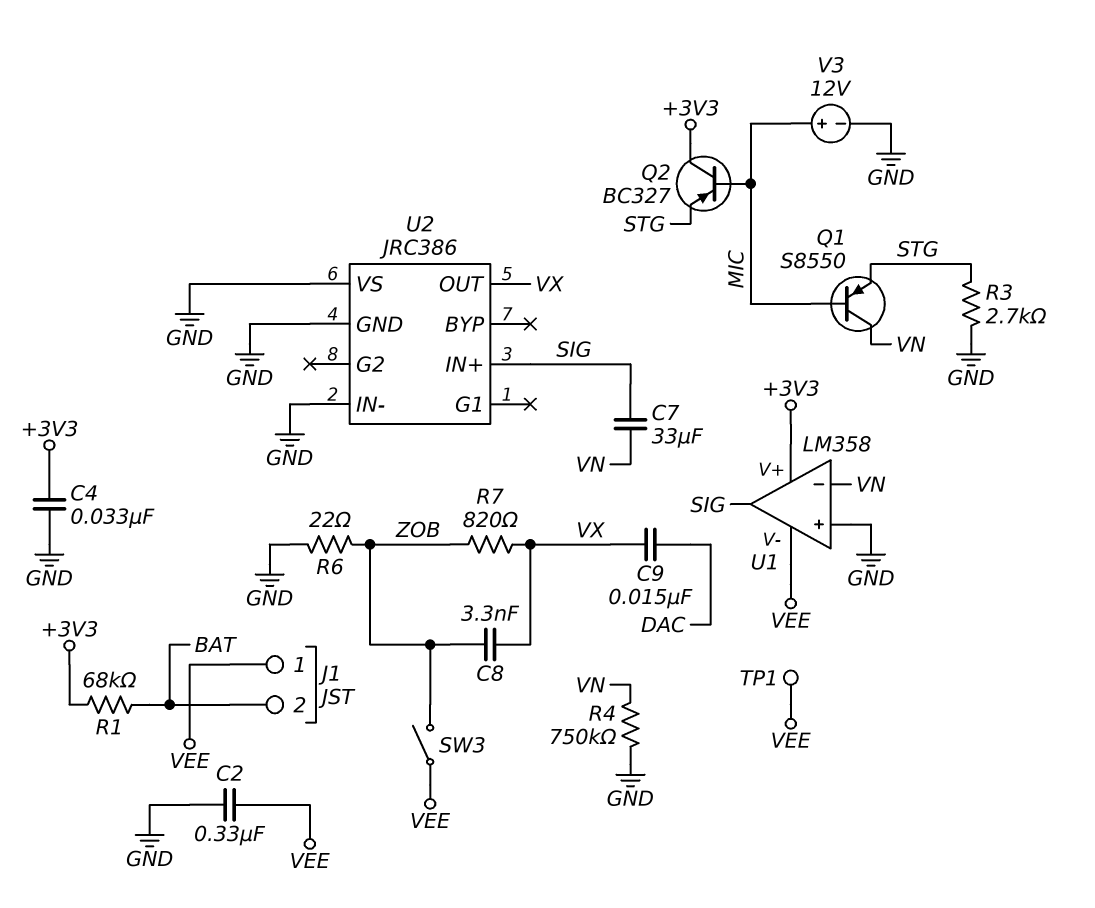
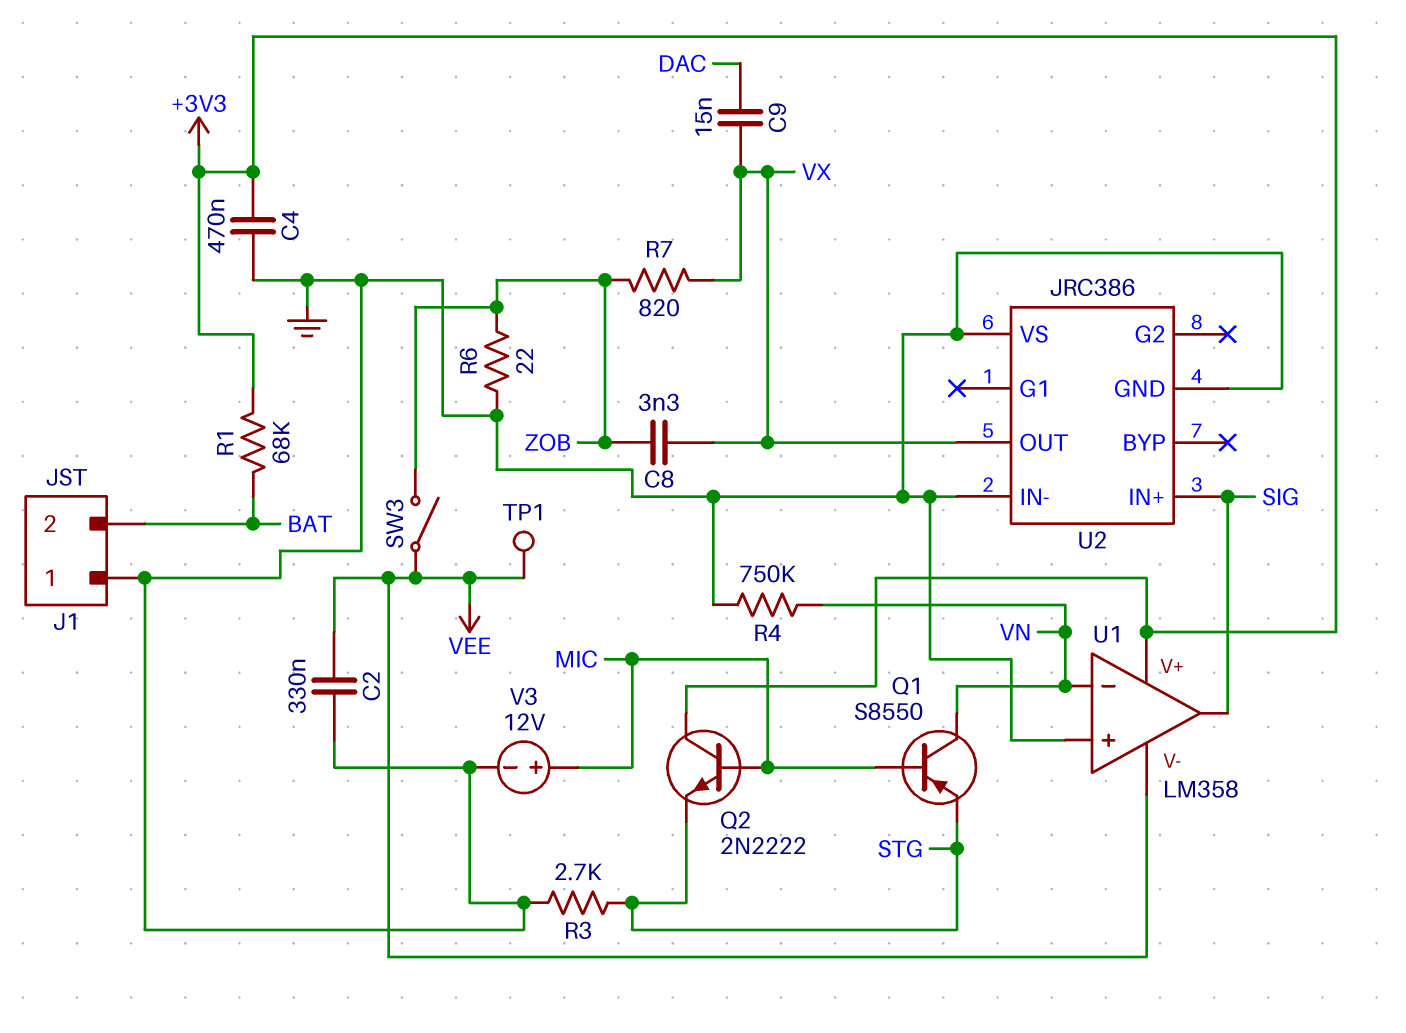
C4: 33nF (+3V3, GND) -> 470nF (+3V3, GND)
C7: 33uF (SIG, VN) -> none
J1 pin 1: VEE -> GND
Q2: PNP BC327 (B MIC, C +3V3, E STG) -> NPN 2N2222 (B MIC, C +3V3, E STG)

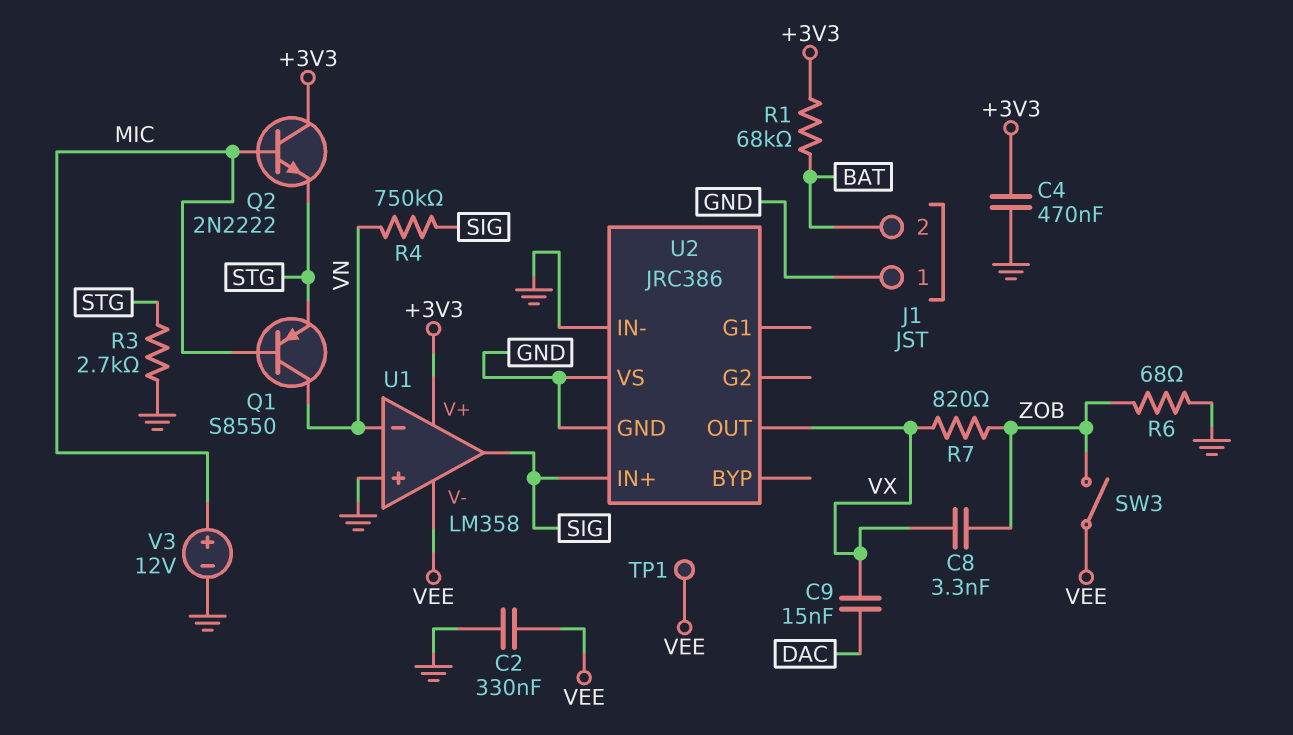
R4: 750k (GND, VN) -> 750k (SIG, VN)
R6: 22 (GND, ZOB) -> 68 (GND, ZOB)

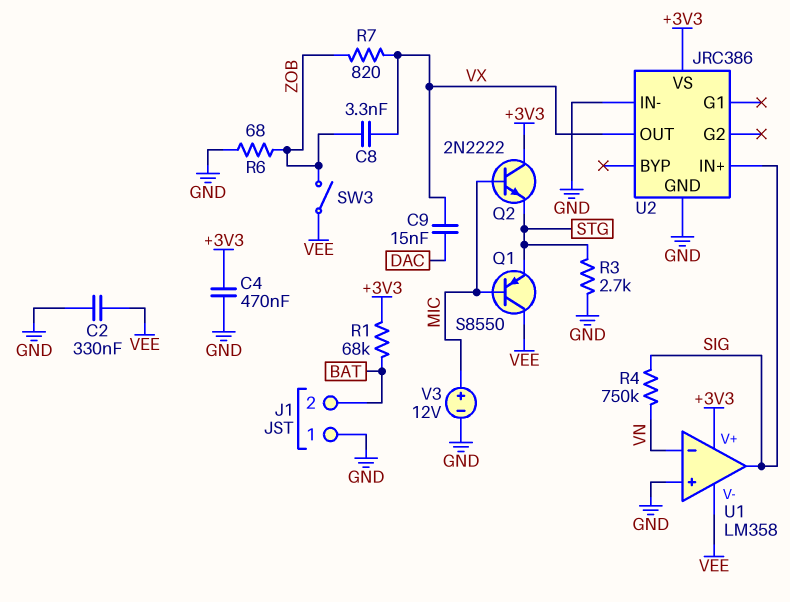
Q1: PNP S8550 (B MIC, C VN, E STG) -> PNP S8550 (B MIC, C VEE, E STG)
TP1: test point (VEE) -> none
U2 pin VS: GND -> +3V3

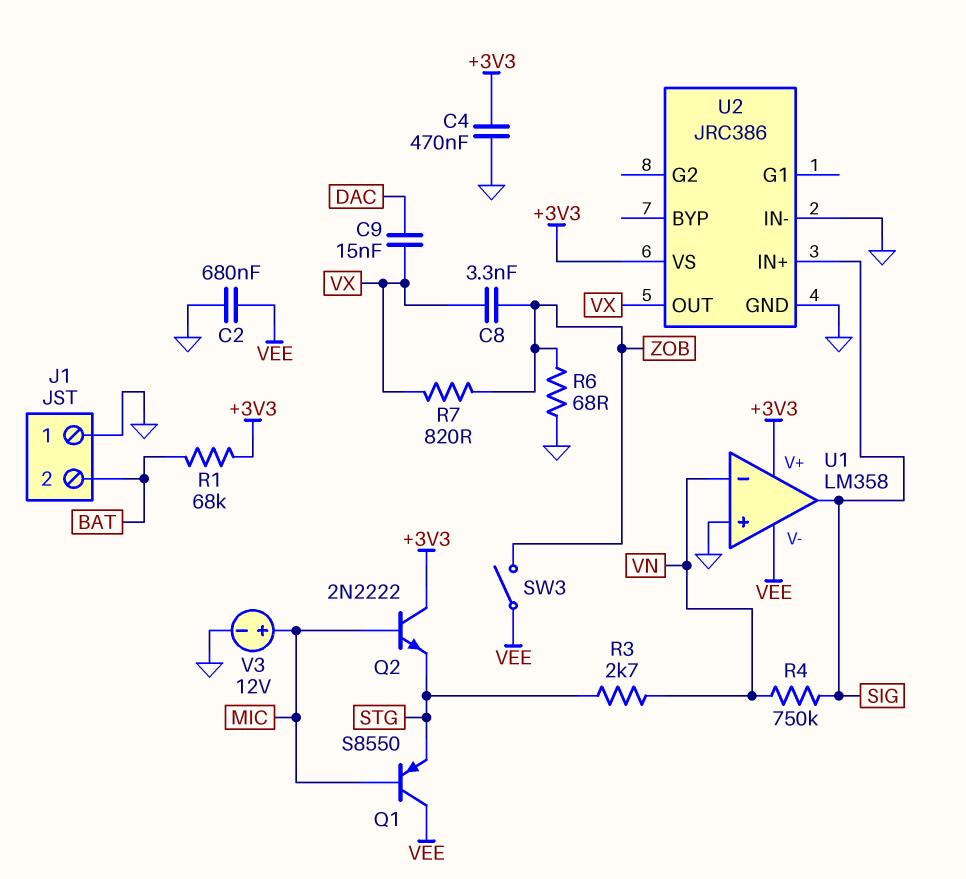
C2: 330nF (GND, VEE) -> 680nF (GND, VEE)
R3: 2.7k (GND, STG) -> 2.7k (STG, VN)

